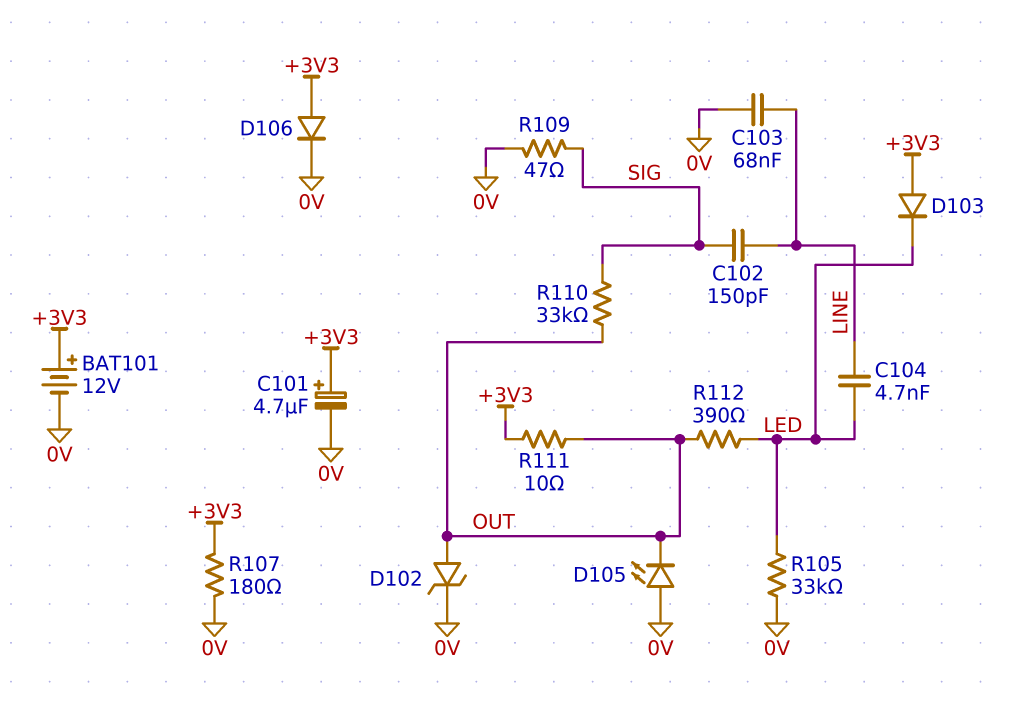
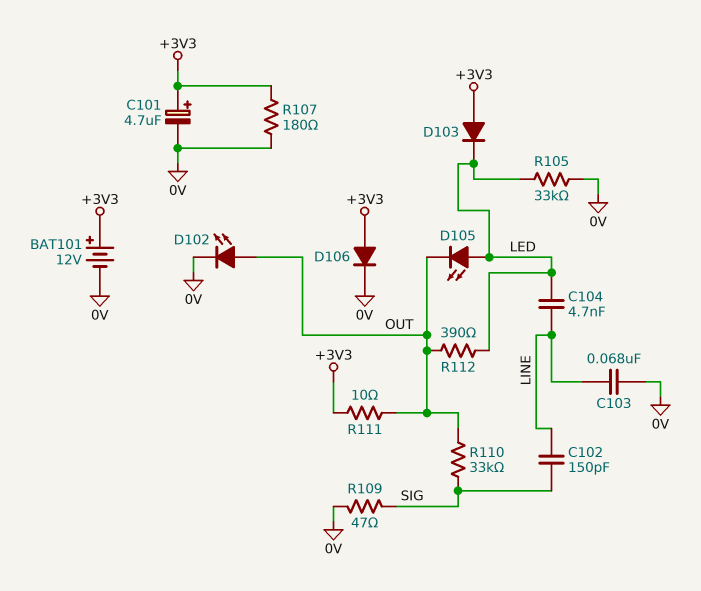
D102: zener (A OUT, K 0V) -> LED (A OUT, K 0V)
D105: LED (A 0V, K OUT) -> LED (A LED, K OUT)

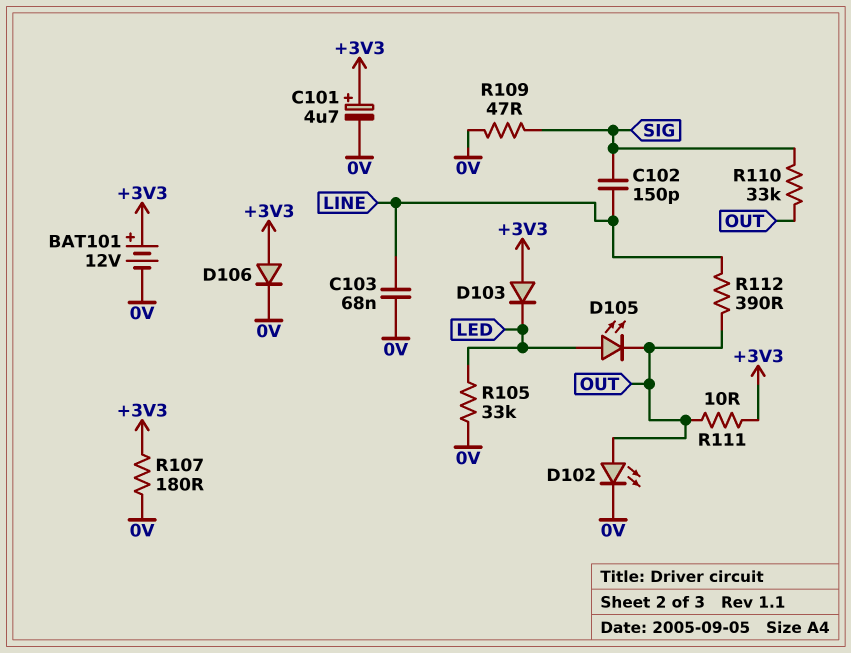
C104: 4.7nF (LED, LINE) -> none
R112: 390 (LED, OUT) -> 390 (LINE, OUT)

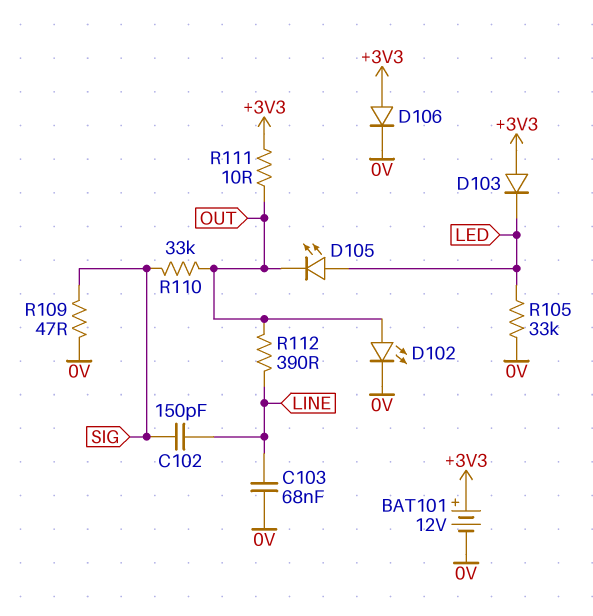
C101: 4.7uF (plus +3V3, minus 0V) -> none
R107: 180 (+3V3, 0V) -> none

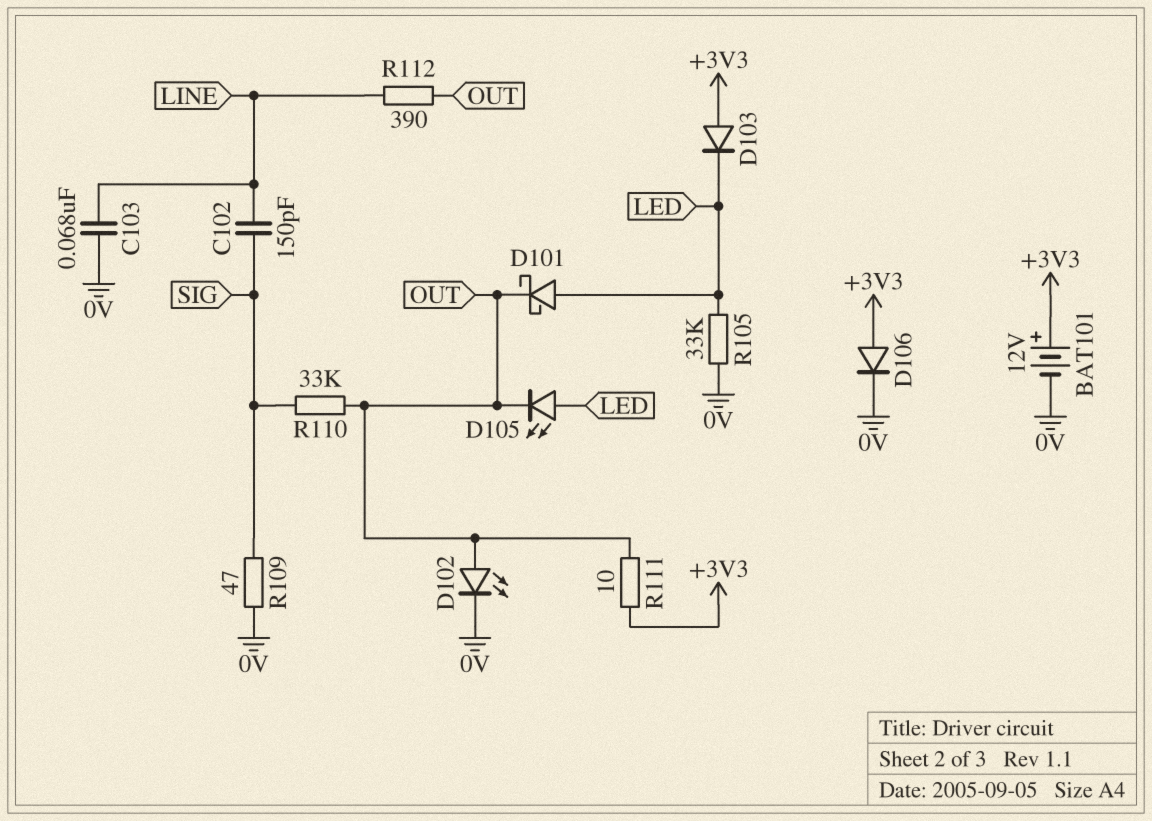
D101: none -> schottky (A LED, K OUT)

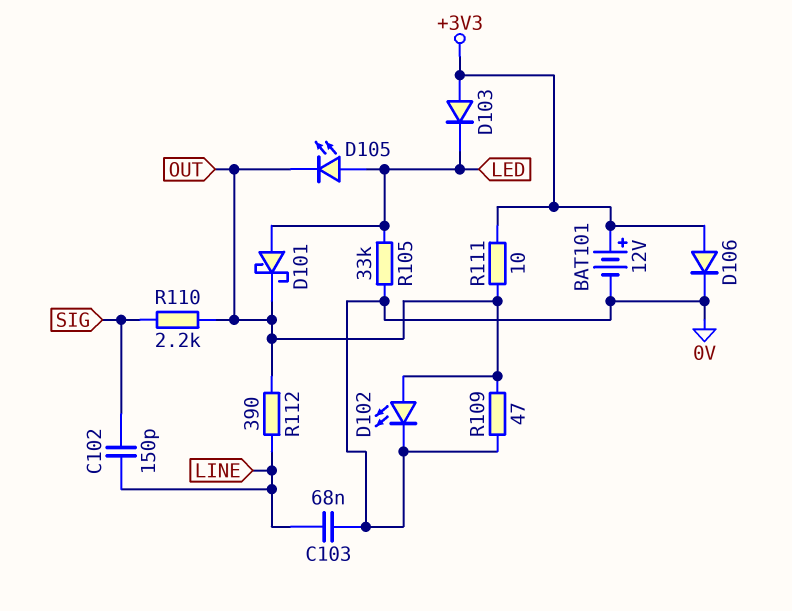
R109: 47 (0V, SIG) -> 47 (0V, OUT)
R110: 33k (OUT, SIG) -> 2.2k (OUT, SIG)

